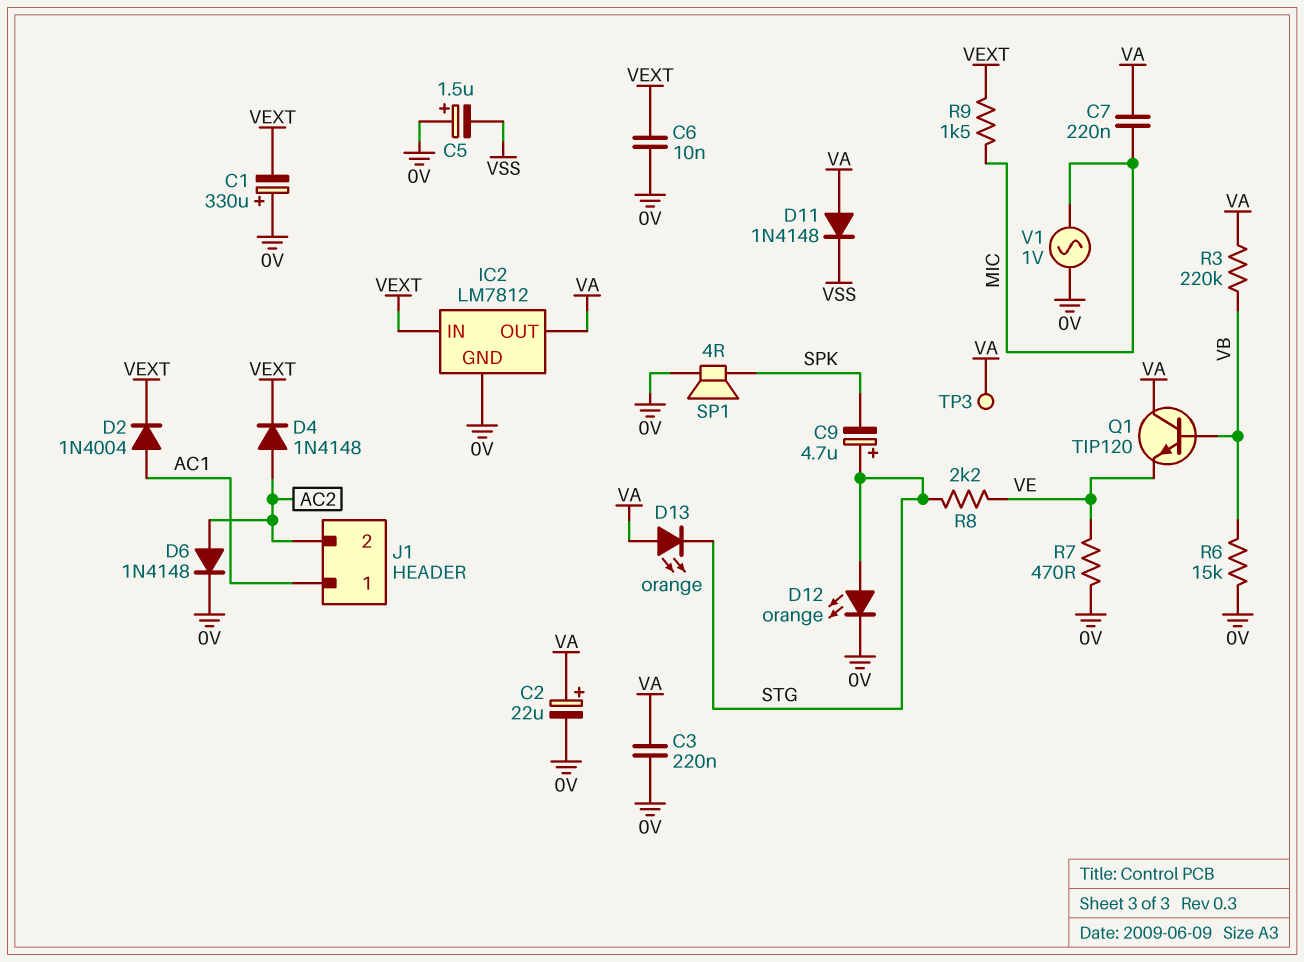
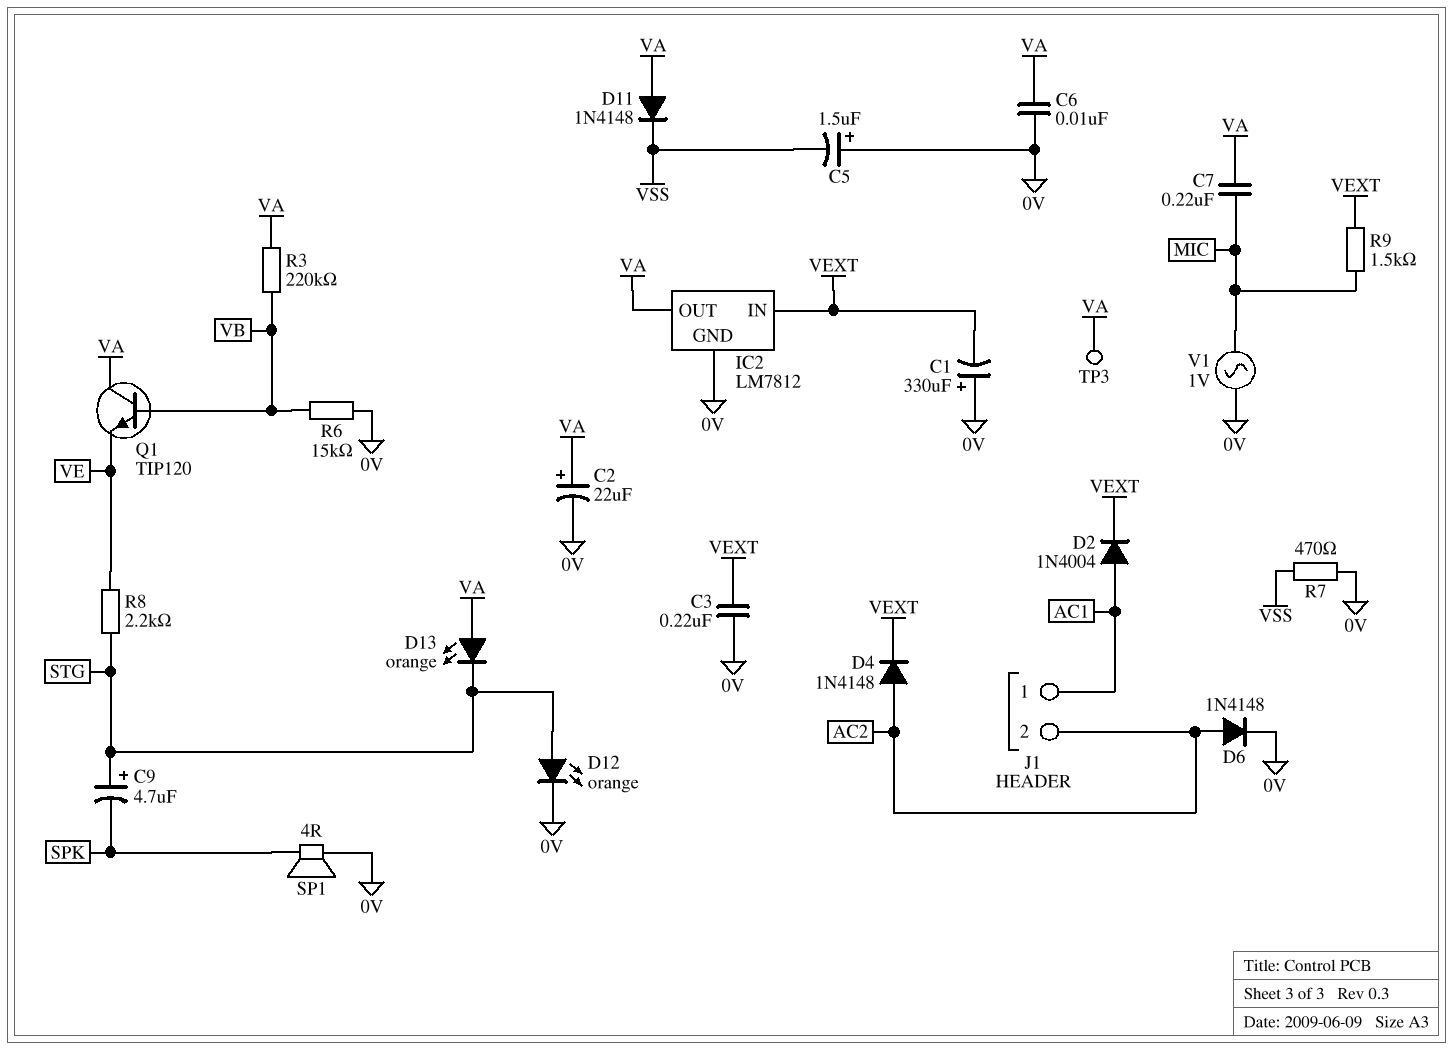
C3: 220nF (0V, VA) -> 220nF (0V, VEXT)
C6: 10nF (0V, VEXT) -> 10nF (0V, VA)
R7: 470 (0V, VE) -> 470 (0V, VSS)

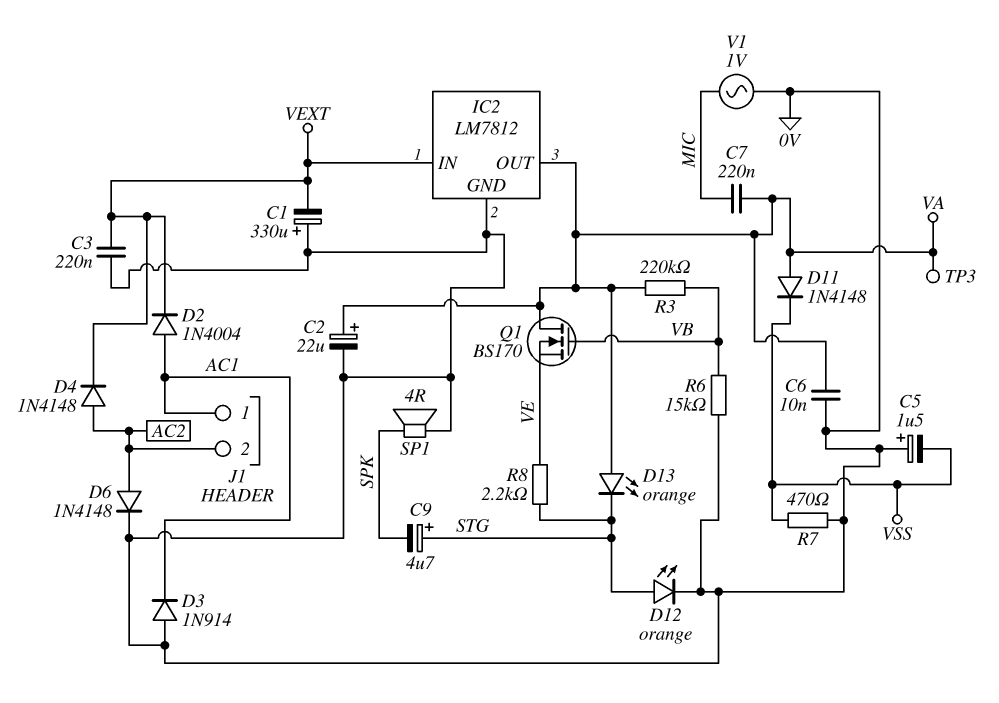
D3: none -> diode 1N914 (A 0V, K AC1)
Q1: NPN TIP120 (B VB, C VA, E VE) -> NMOS BS170 (G VB, D VA, S VE)
R9: 1.5k (MIC, VEXT) -> none

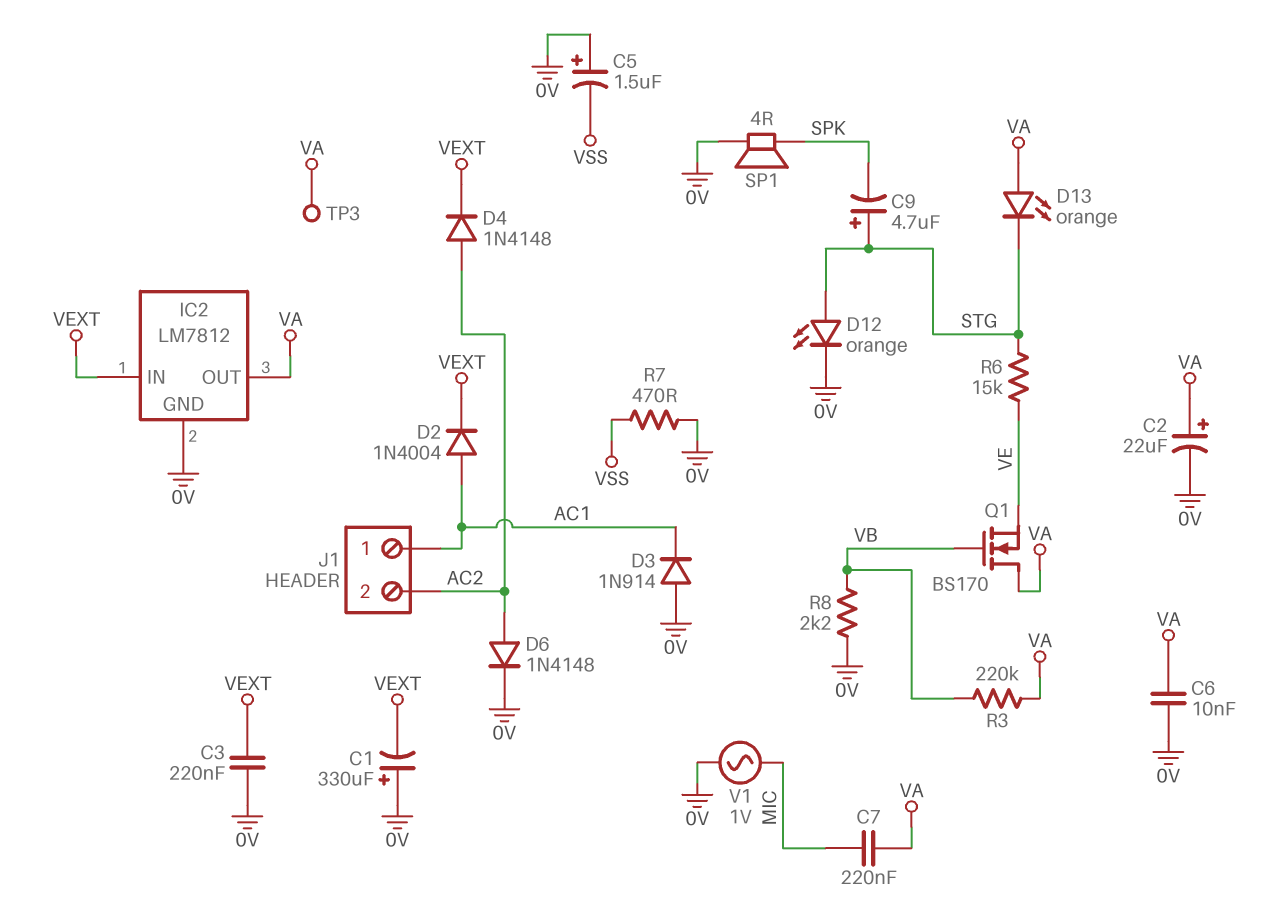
D11: diode 1N4148 (A VA, K VSS) -> none
R6: 15k (0V, VB) -> 15k (STG, VE)
R8: 2.2k (STG, VE) -> 2.2k (0V, VB)

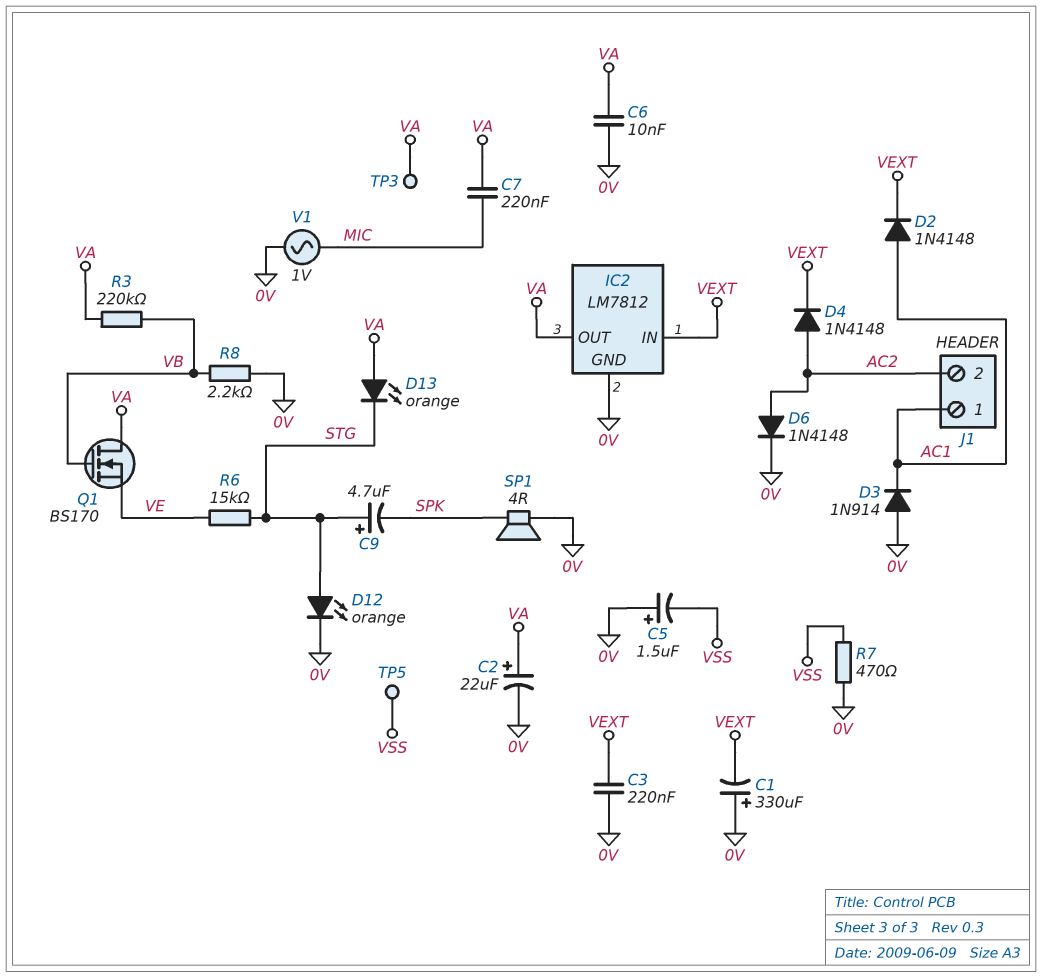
D2: diode 1N4004 (A AC1, K VEXT) -> diode 1N4148 (A AC1, K VEXT)
TP5: none -> test point (VSS)

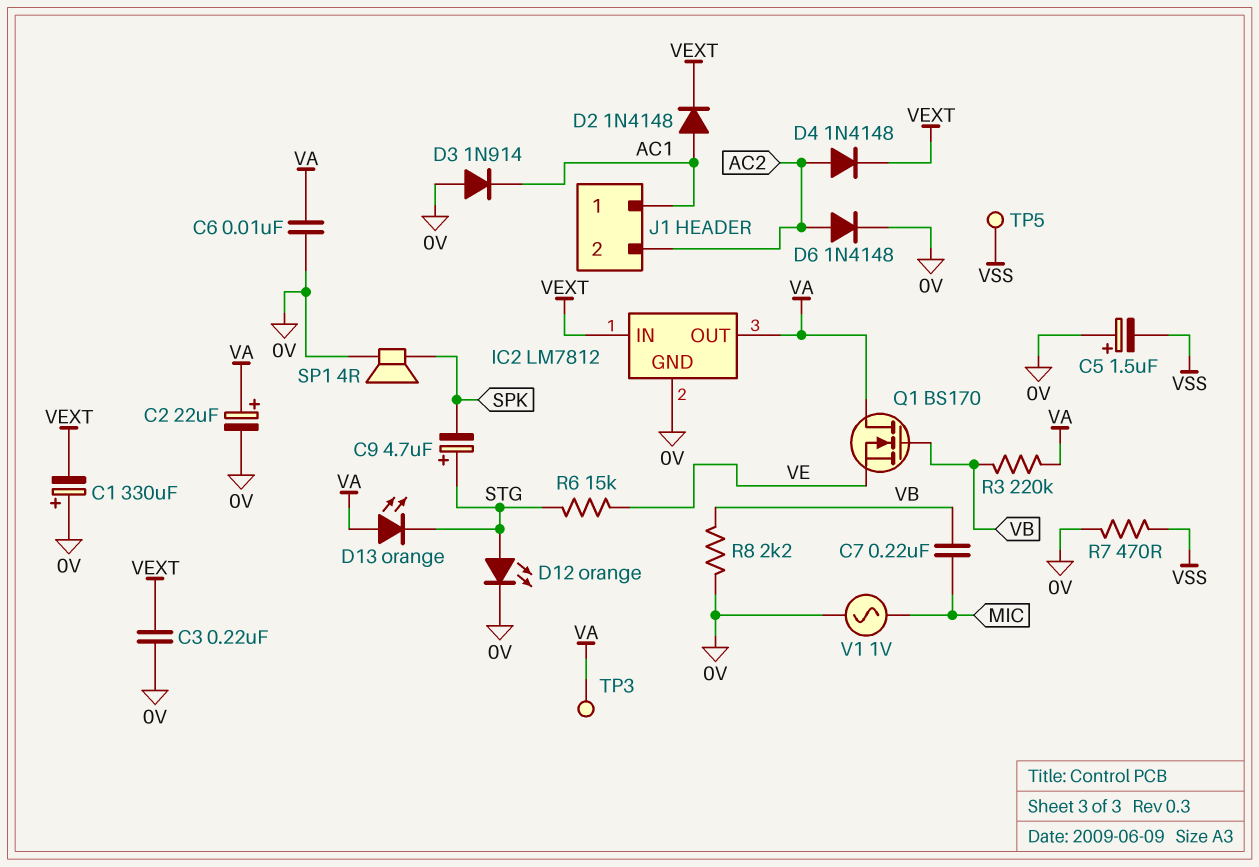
C7: 220nF (MIC, VA) -> 220nF (MIC, VB)

